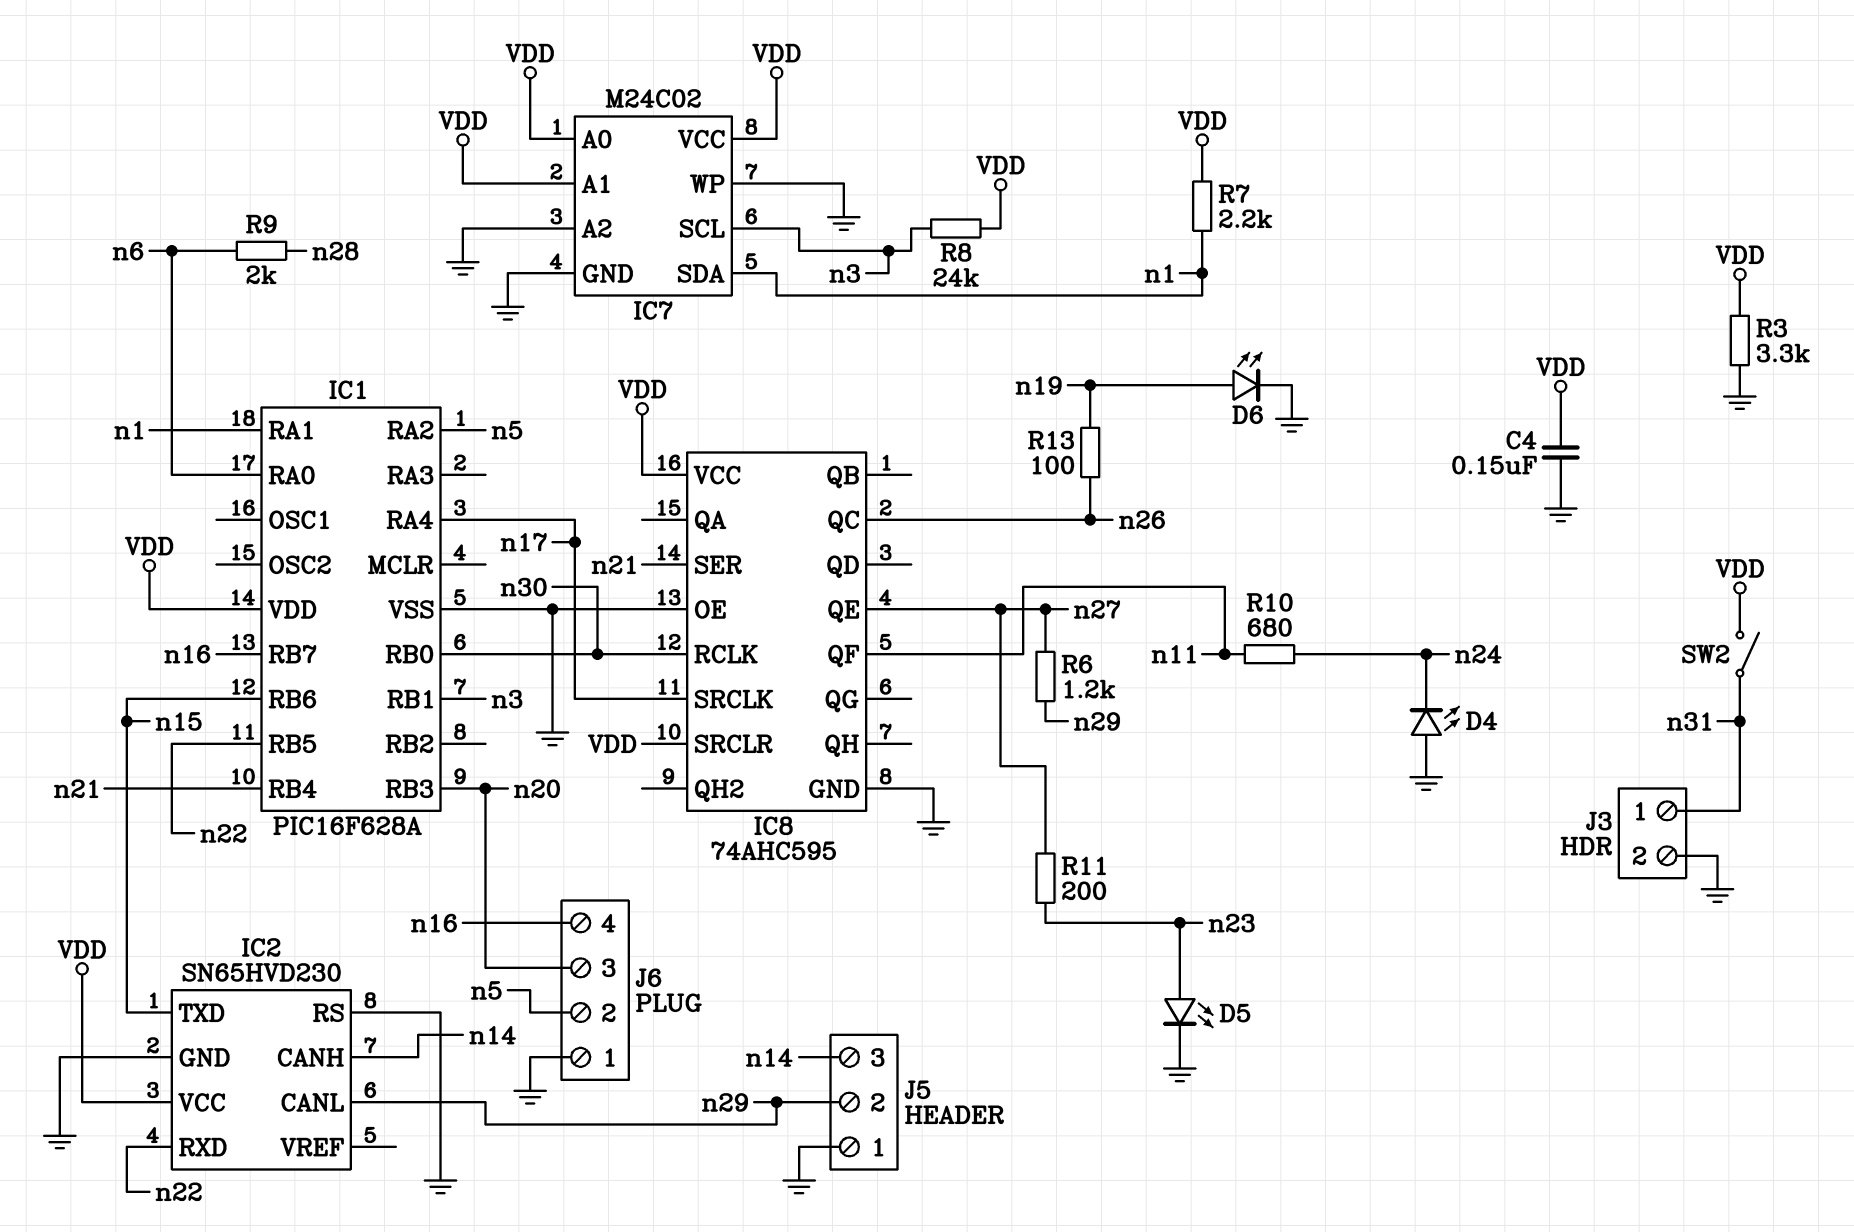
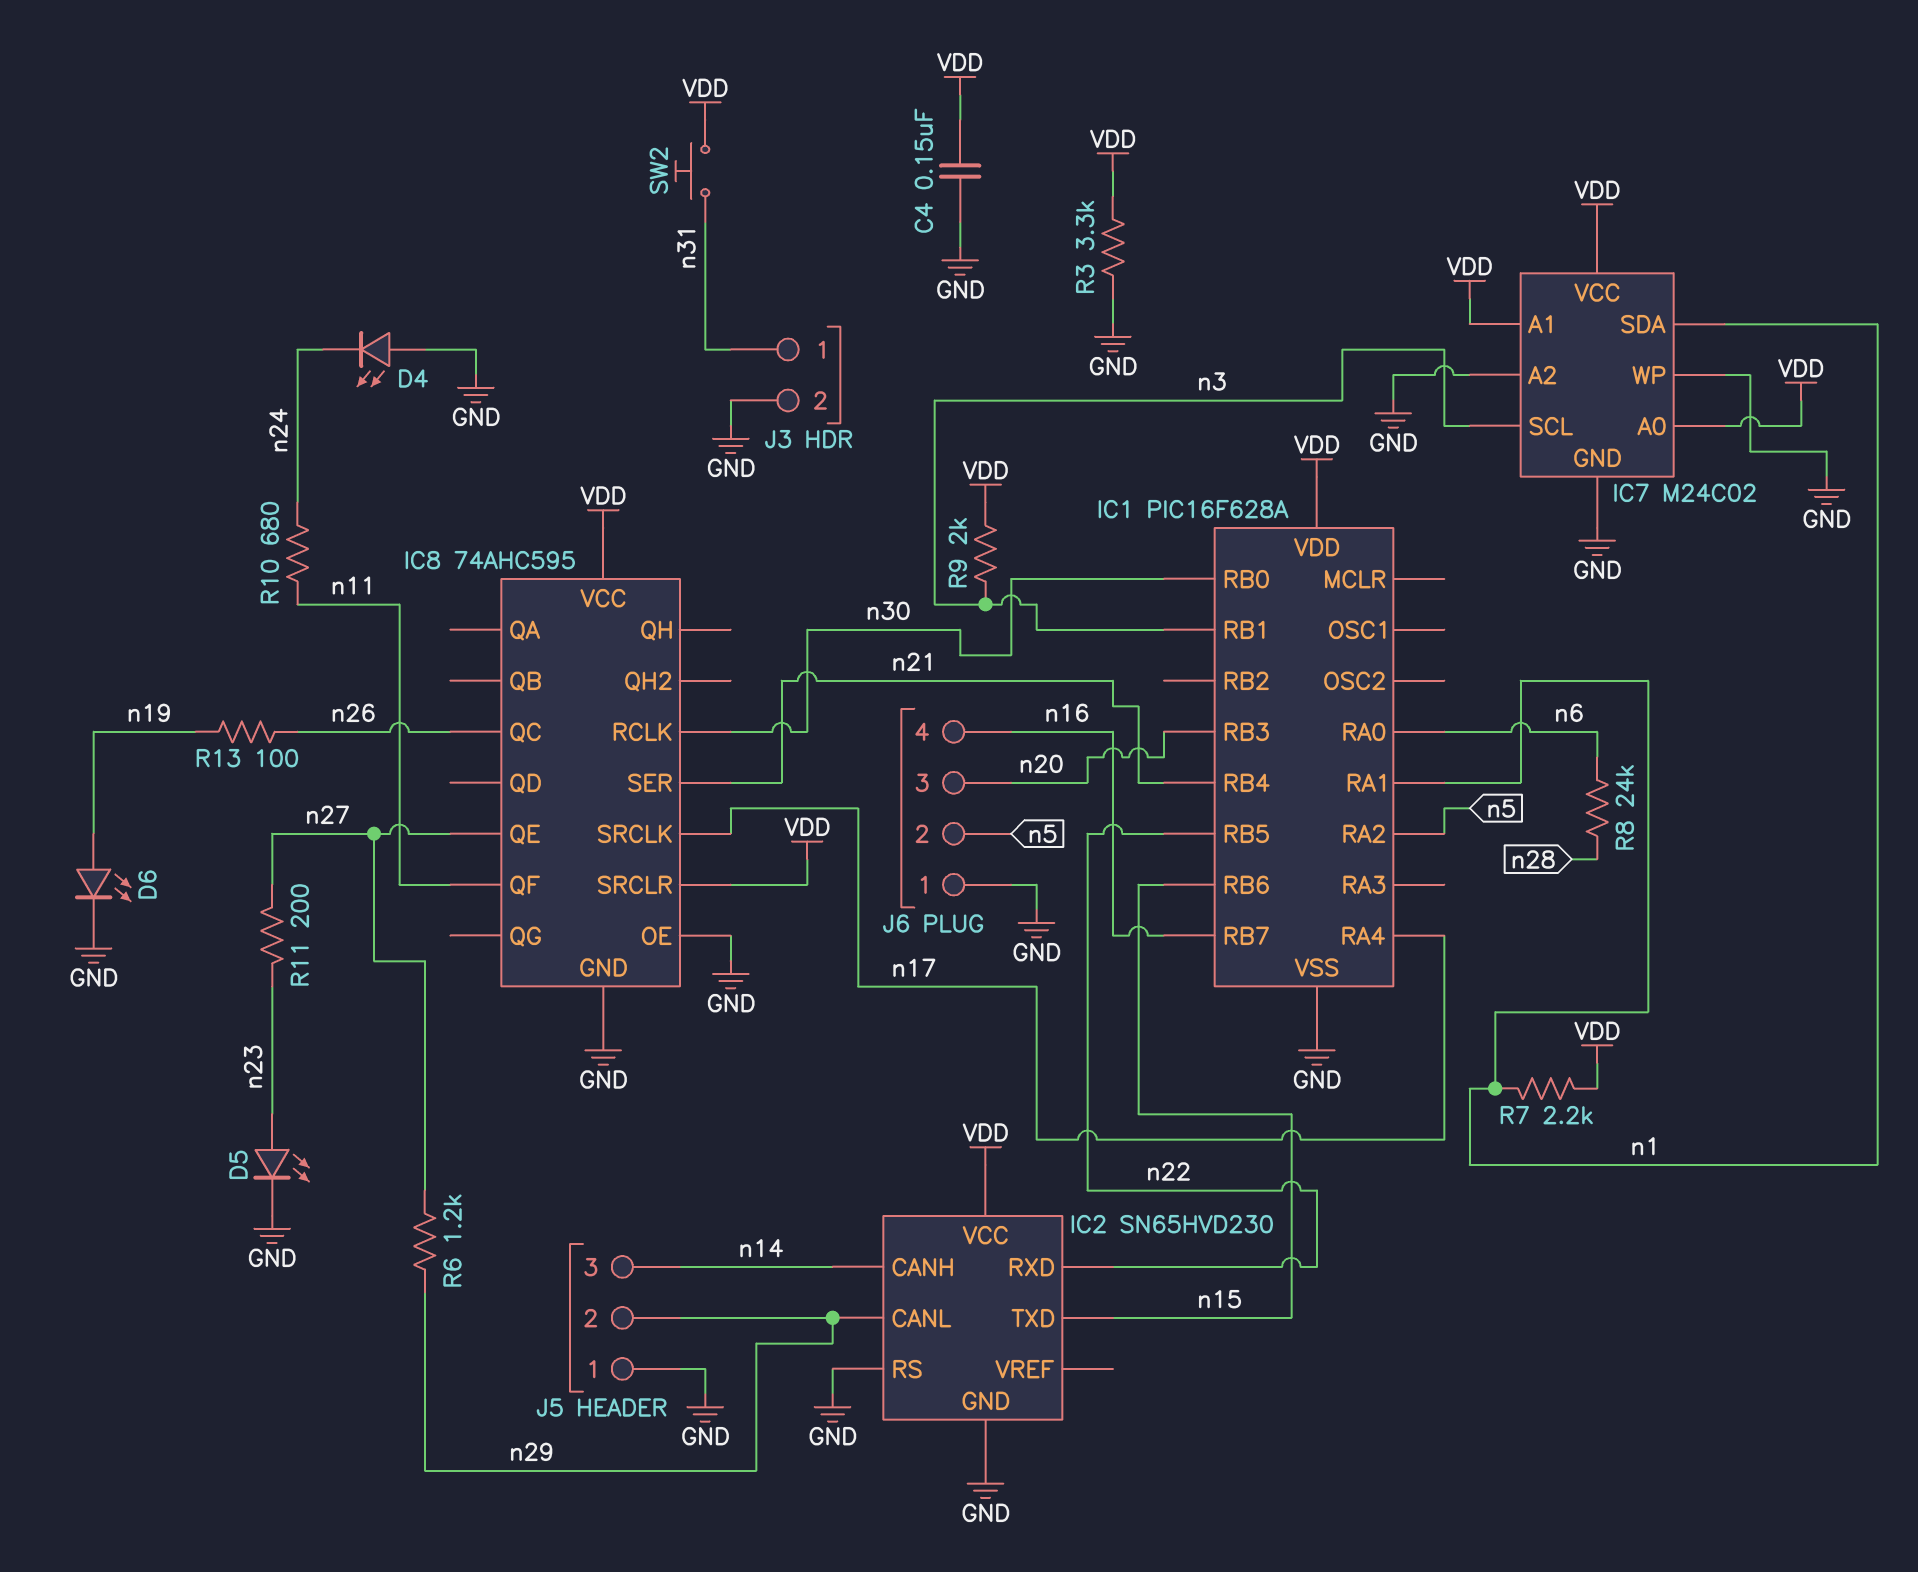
R8: 24k (VDD, n3) -> 24k (n6, n28)
R9: 2k (n6, n28) -> 2k (VDD, n3)
SW2: switch (VDD, n31) -> button (VDD, n31)

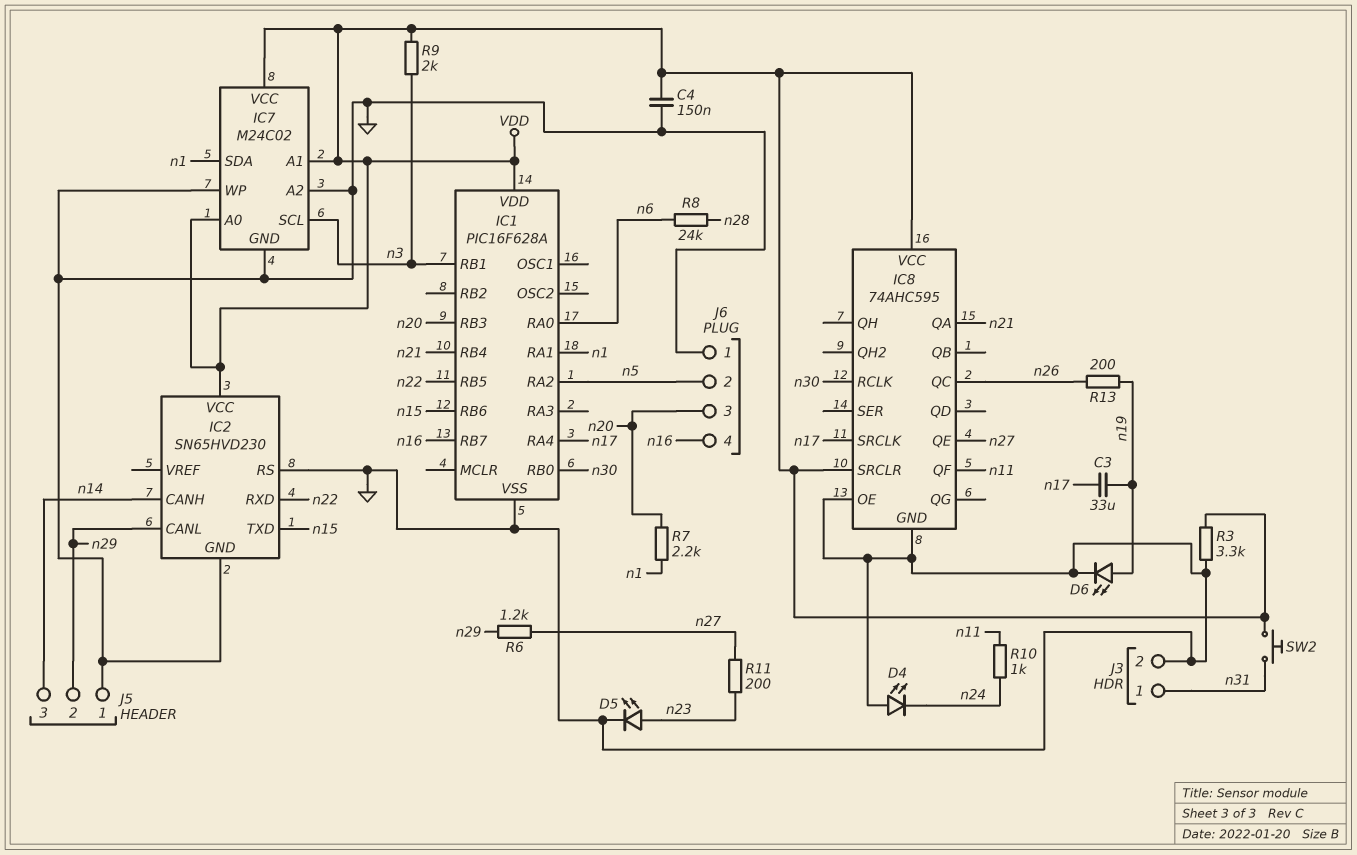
C3: none -> 33uF (n17, n19)
IC8 pin QA: none -> n21
IC8 pin SER: n21 -> none
R7: 2.2k (VDD, n1) -> 2.2k (n1, n20)
R10: 680 (n11, n24) -> 1k (n11, n24)
R13: 100 (n19, n26) -> 200 (n19, n26)

